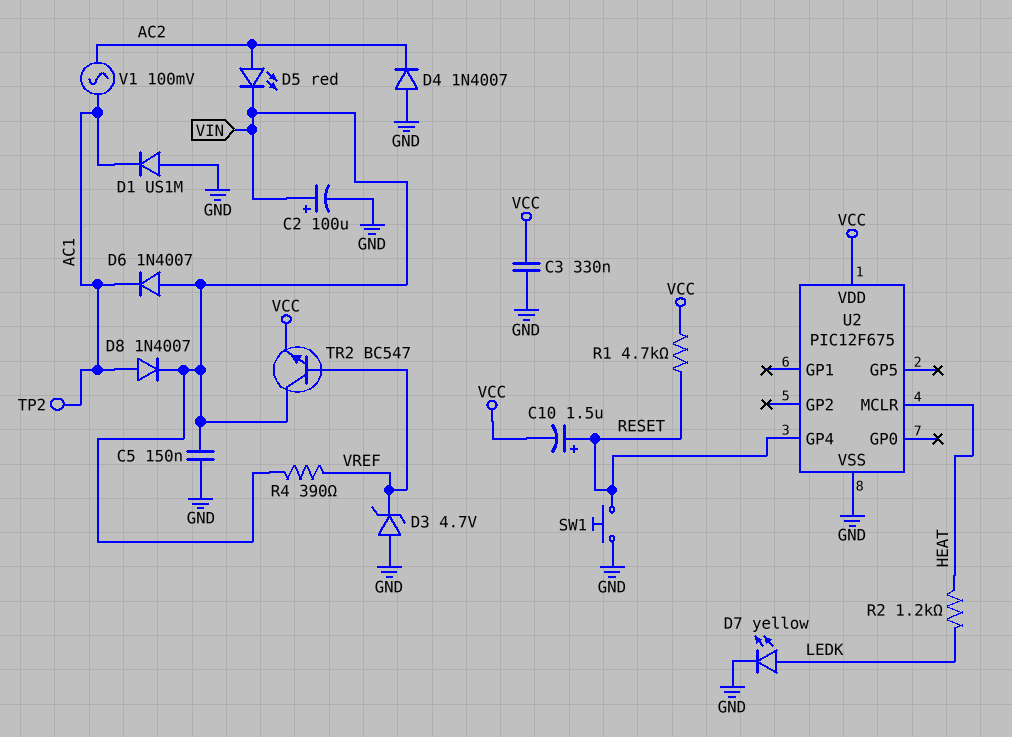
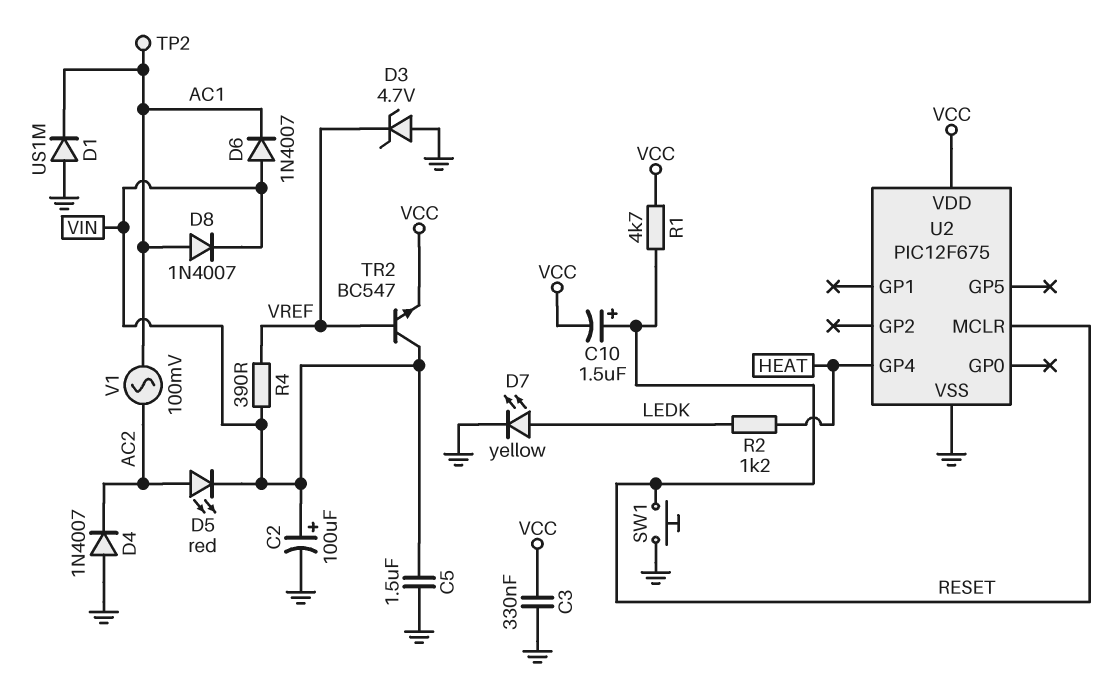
C5: 150nF (GND, VIN) -> 1.5uF (GND, VIN)
U2 pin GP4: RESET -> HEAT
U2 pin MCLR: HEAT -> RESET

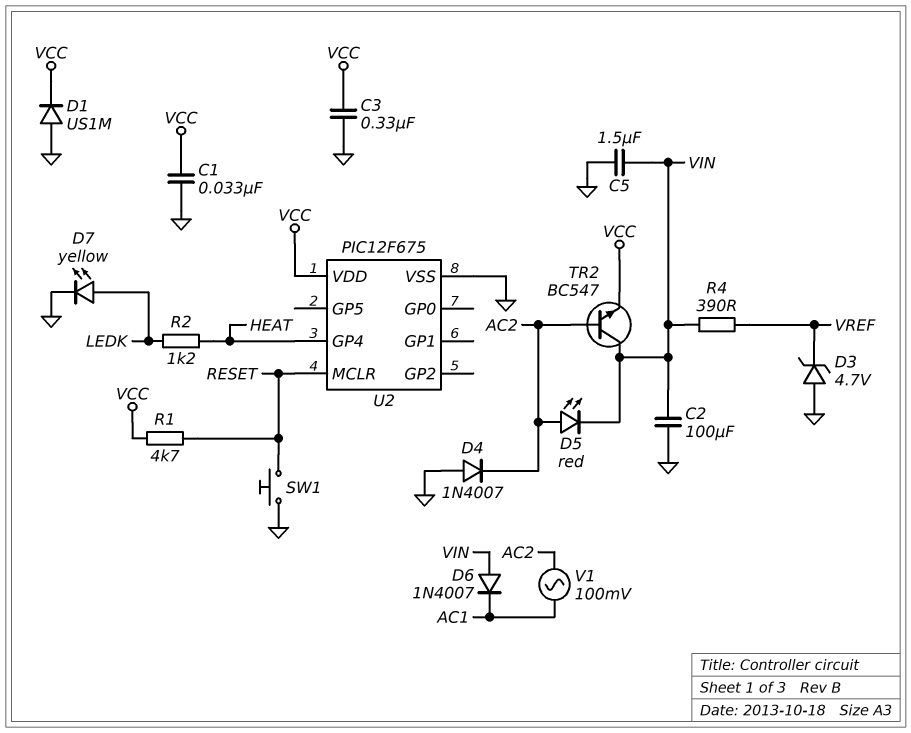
C1: none -> 33nF (GND, VCC)
C2: 100uF (plus VIN, minus GND) -> 100uF (GND, VIN)
C10: 1.5uF (plus RESET, minus VCC) -> none
D1: diode US1M (A GND, K AC1) -> diode US1M (A GND, K VCC)
D8: diode 1N4007 (A AC1, K VIN) -> none
TP2: test point (AC1) -> none
TR2: NPN BC547 (B VREF, C VIN, E VCC) -> NPN BC547 (B AC2, C VIN, E VCC)

